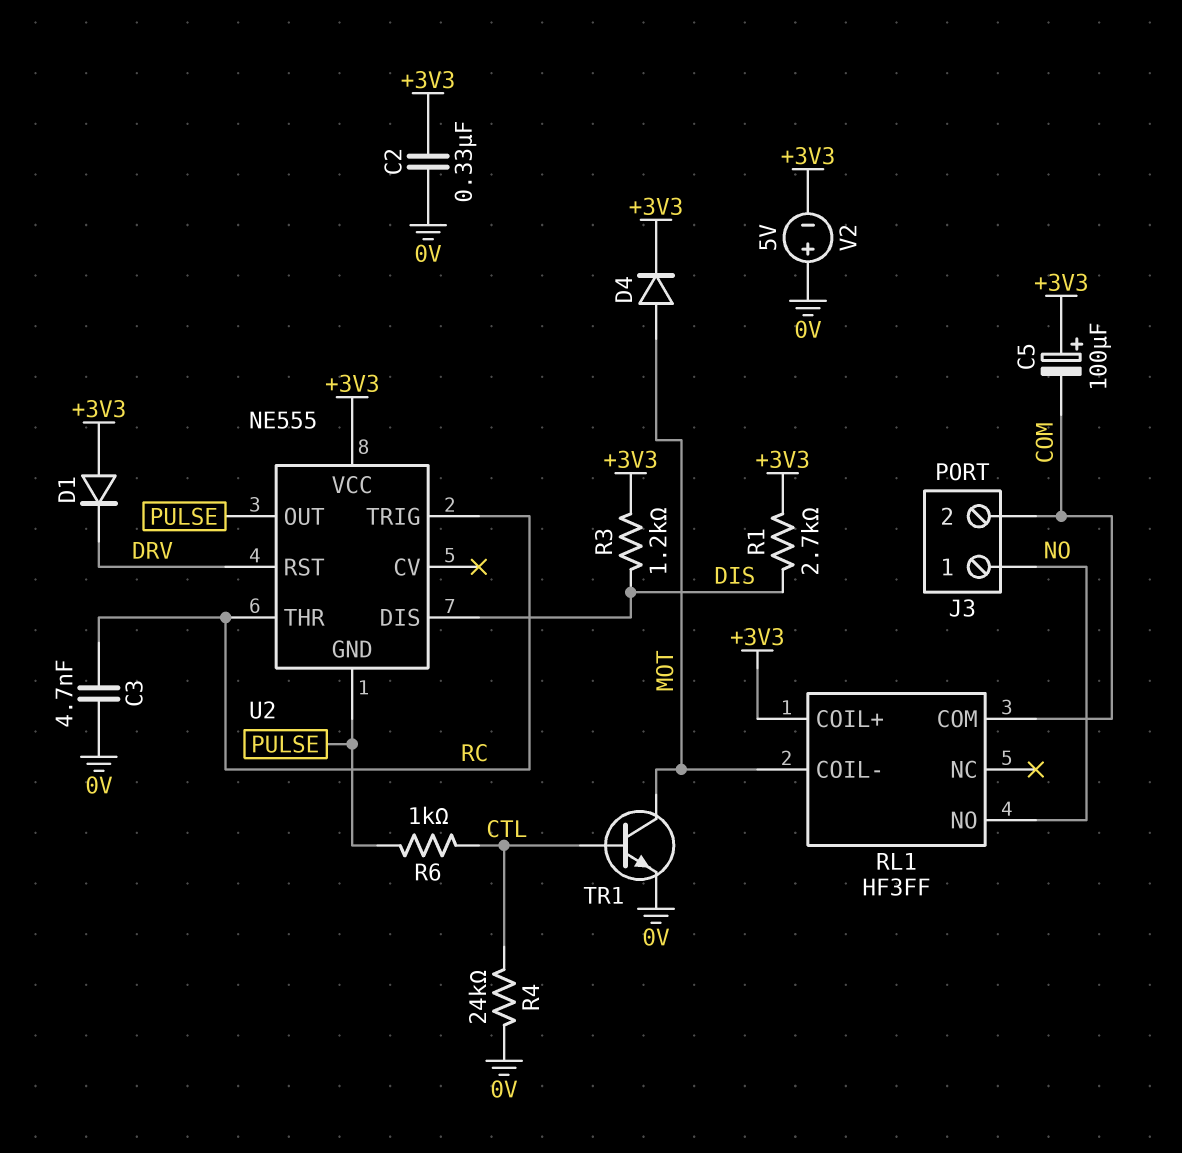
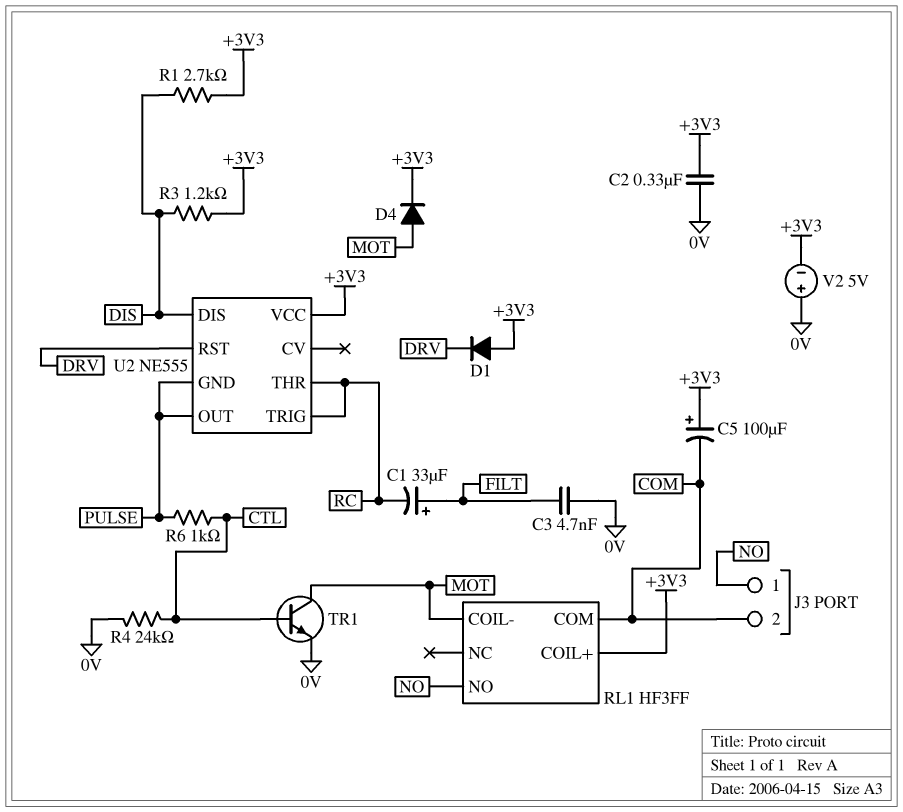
C1: none -> 33uF (plus FILT, minus RC)
C3: 4.7nF (0V, RC) -> 4.7nF (0V, FILT)

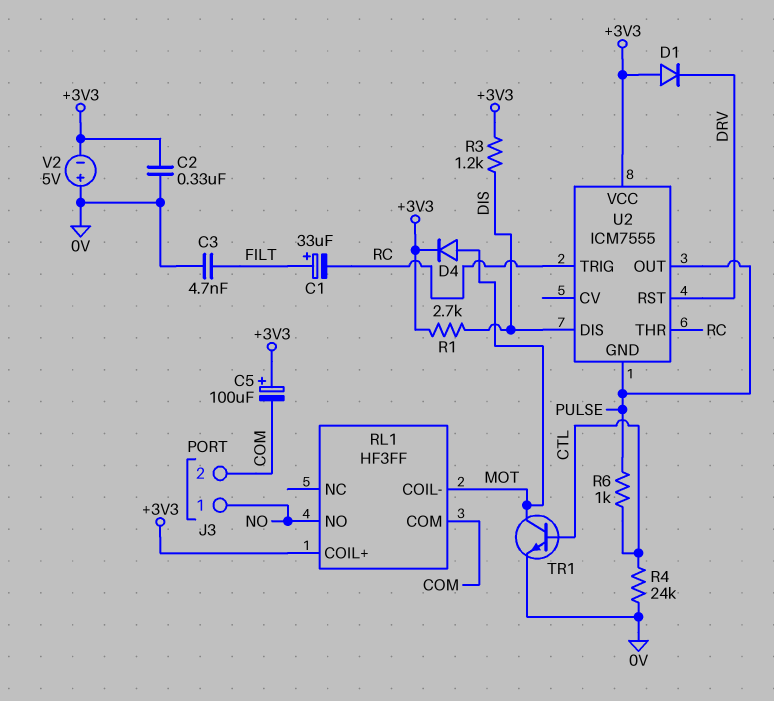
U2: NE555 -> ICM7555

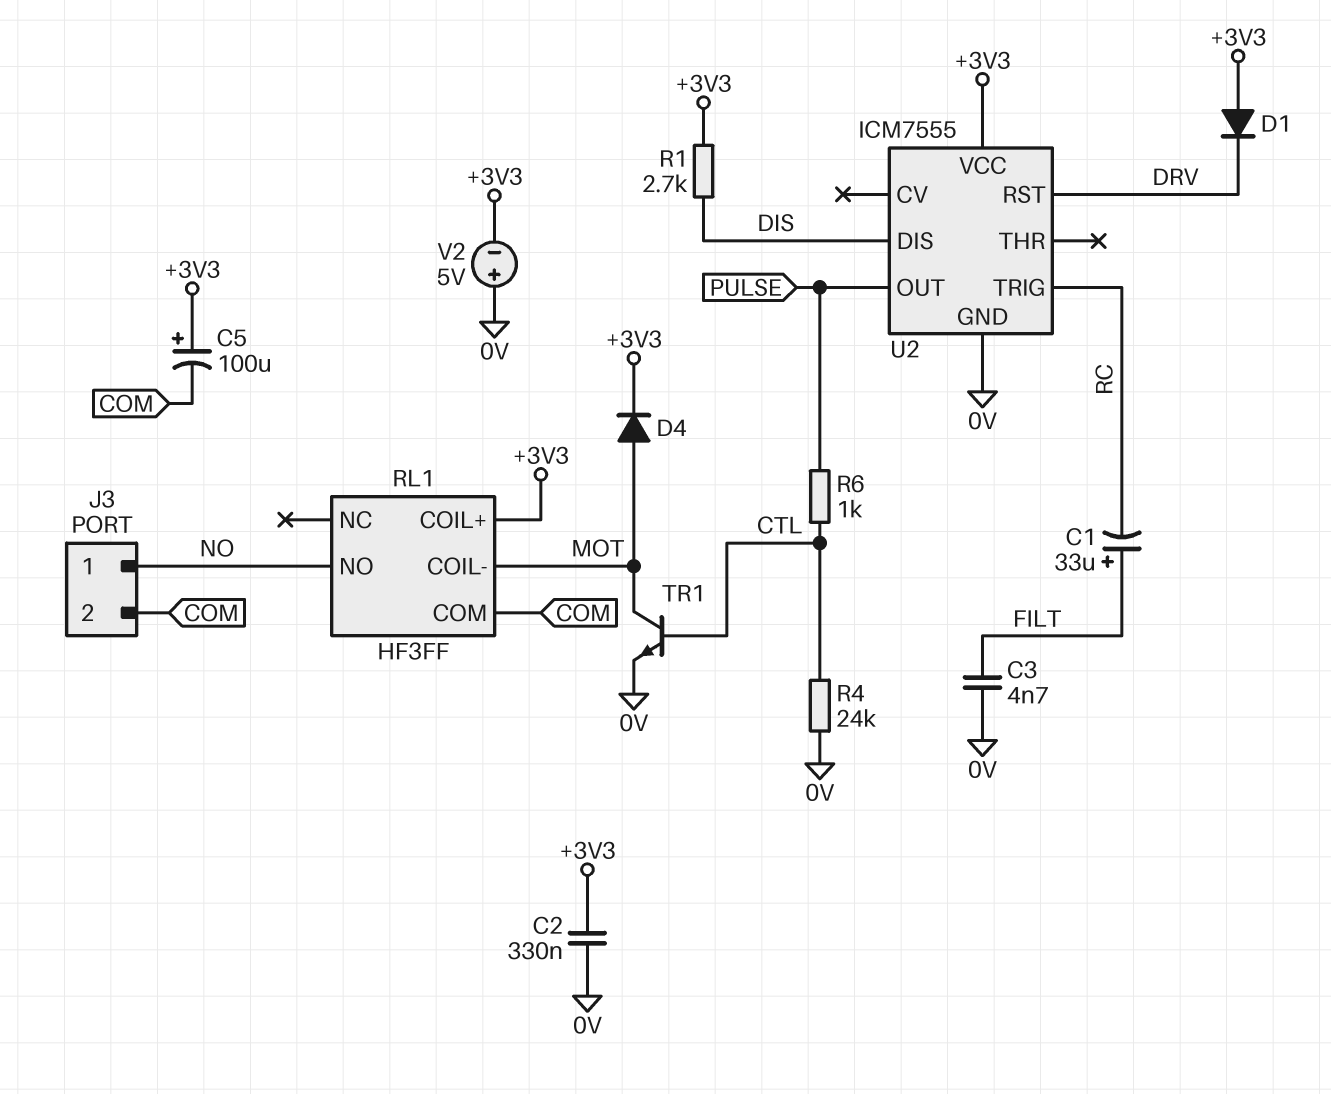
R3: 1.2k (+3V3, DIS) -> none
U2 pin GND: PULSE -> 0V
U2 pin THR: RC -> none

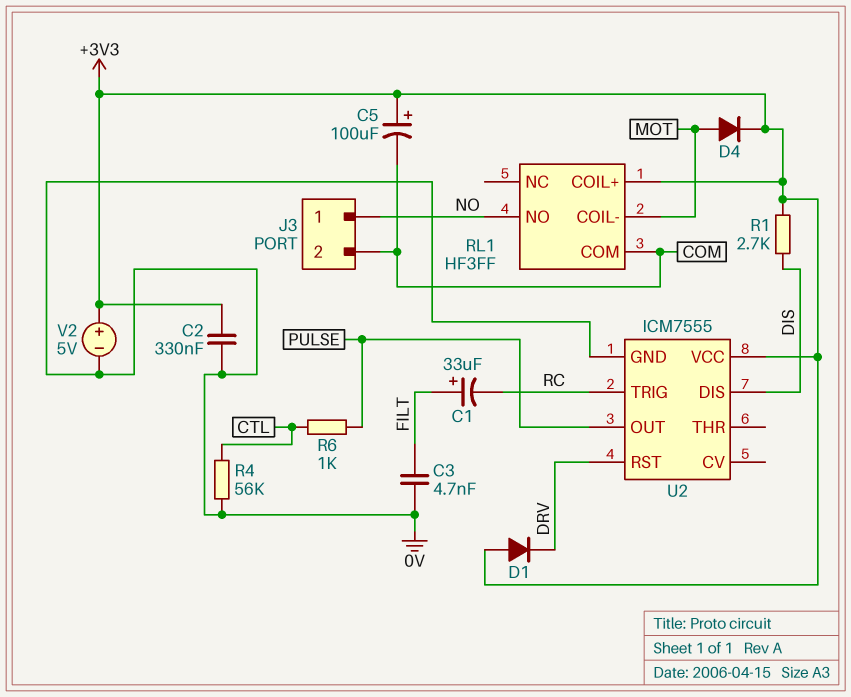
R4: 24k (0V, CTL) -> 56k (0V, CTL)
TR1: NPN (B CTL, C MOT, E 0V) -> none
V2: 5V (plus 0V, minus +3V3) -> 5V (plus +3V3, minus 0V)

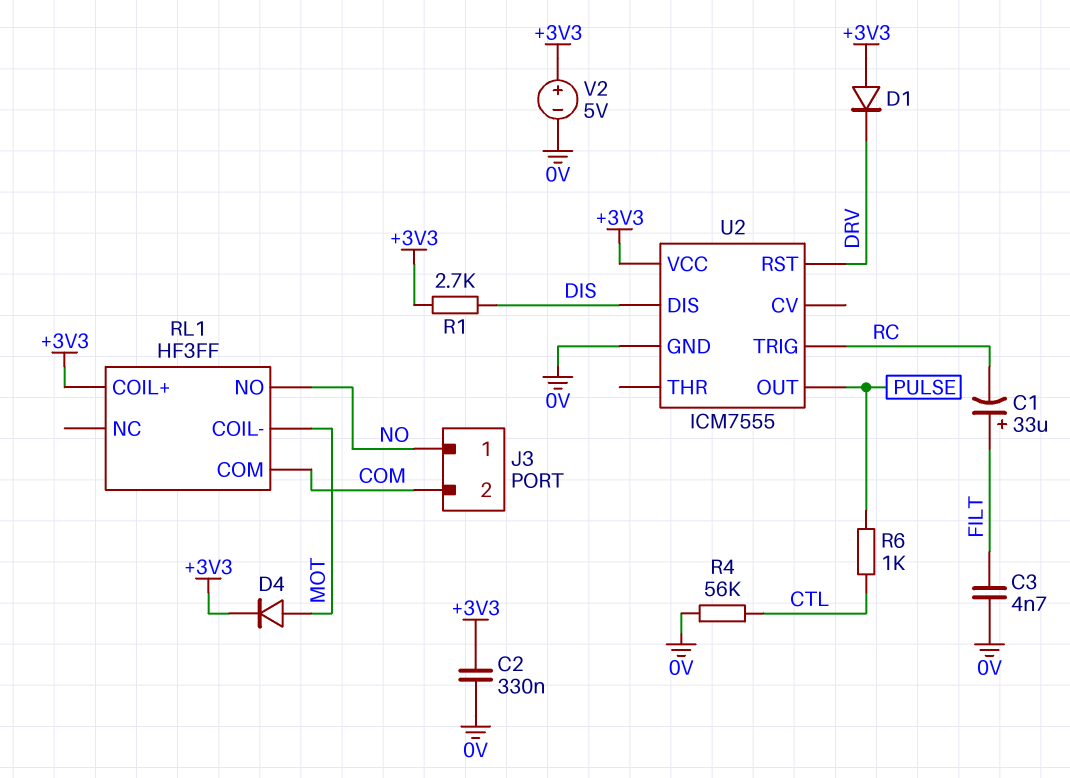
C5: 100uF (plus +3V3, minus COM) -> none

